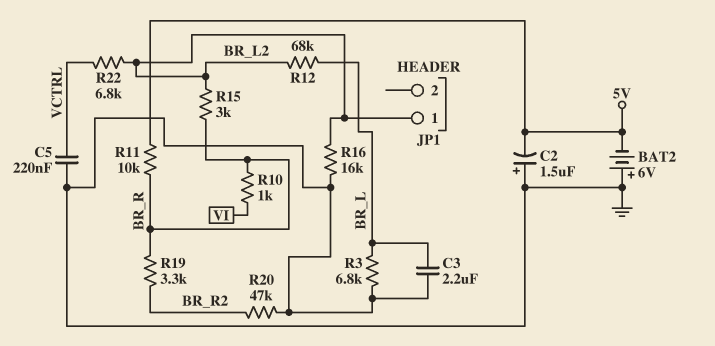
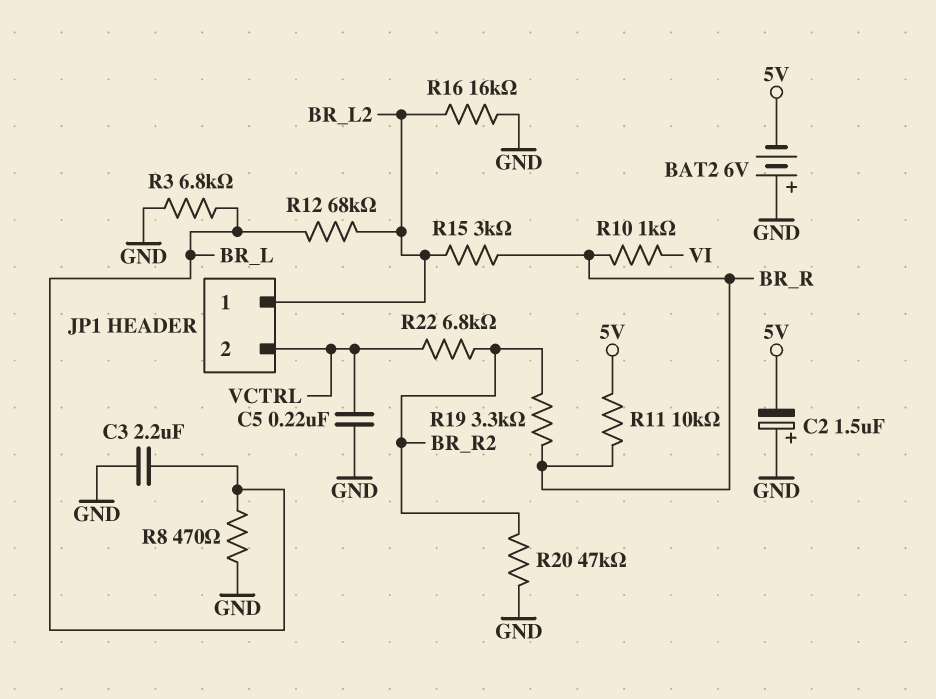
JP1 pin 2: none -> VCTRL
R8: none -> 470 (BR_L, GND)
R22: 6.8k (BR_L2, VCTRL) -> 6.8k (BR_R2, VCTRL)

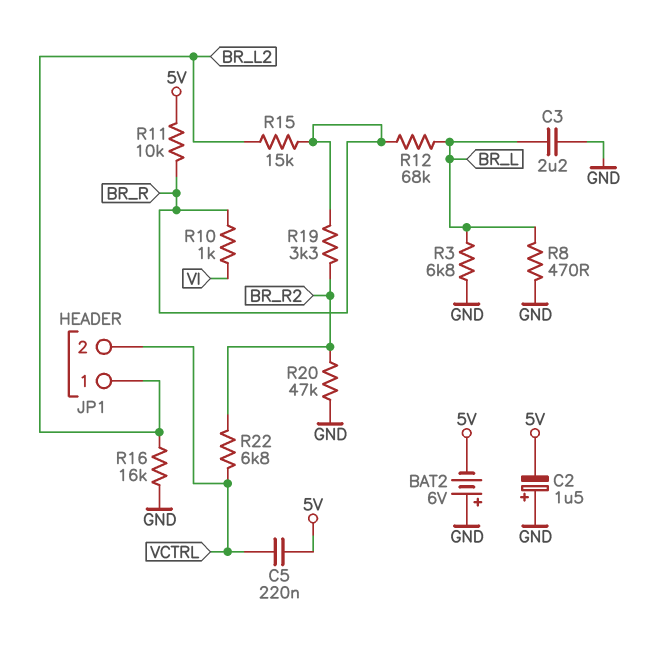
C5: 220nF (GND, VCTRL) -> 220nF (5V, VCTRL)
R12: 68k (BR_L, BR_L2) -> 68k (BR_L, BR_R)
R15: 3k (BR_L2, BR_R) -> 15k (BR_L2, BR_R)

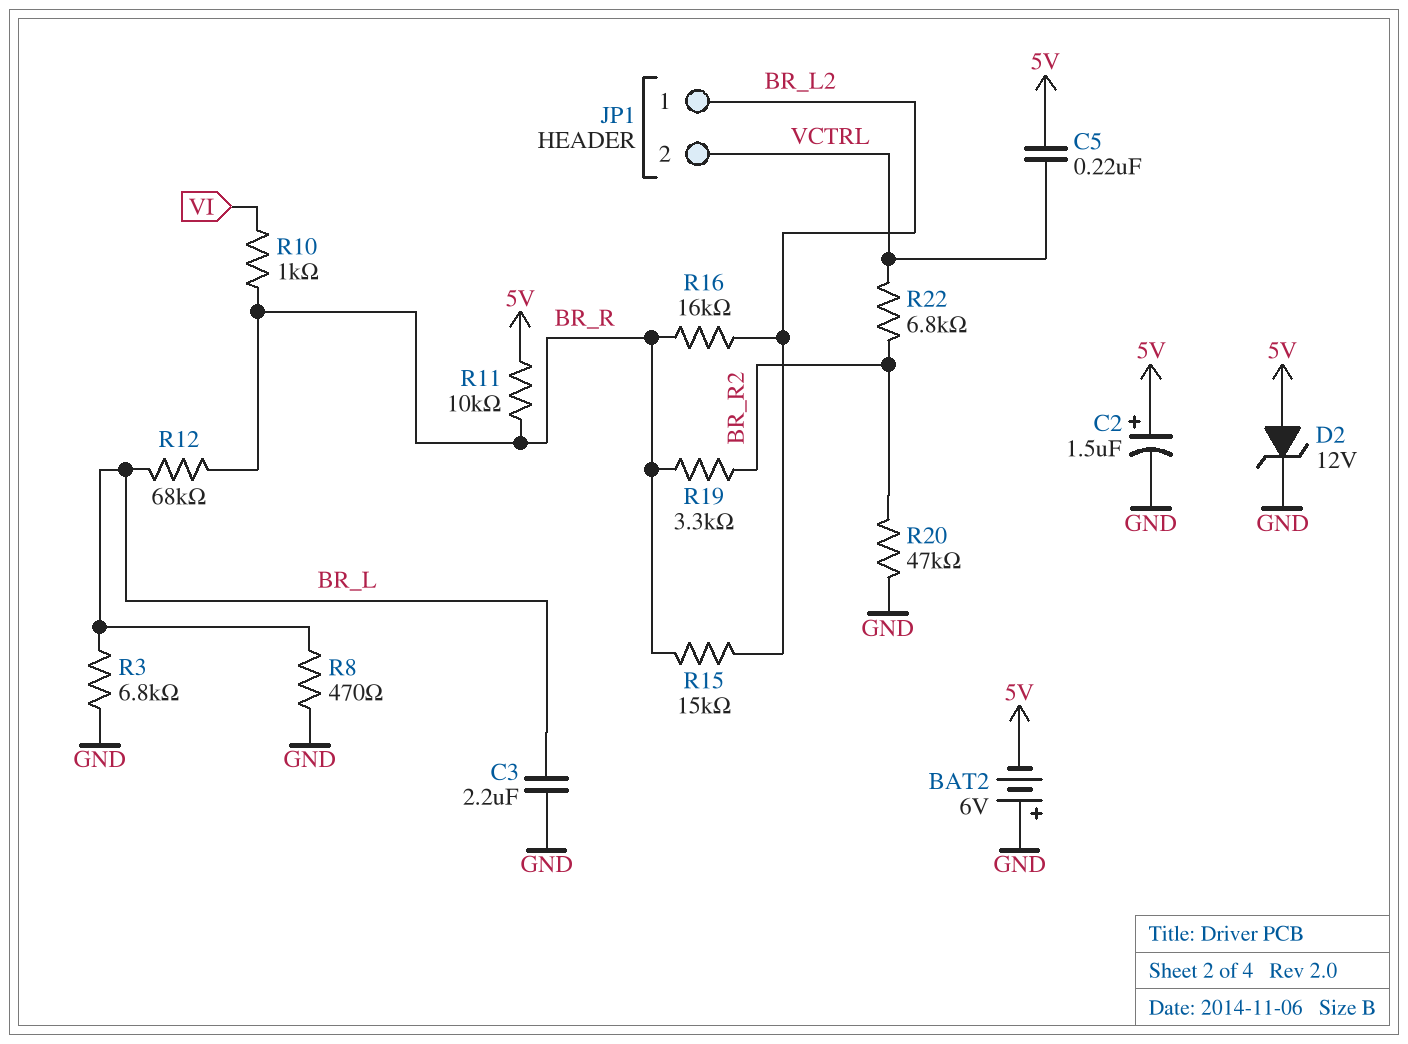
C2: 1.5uF (plus GND, minus 5V) -> 1.5uF (plus 5V, minus GND)
D2: none -> zener 12V (A 5V, K GND)
R16: 16k (BR_L2, GND) -> 16k (BR_L2, BR_R)

